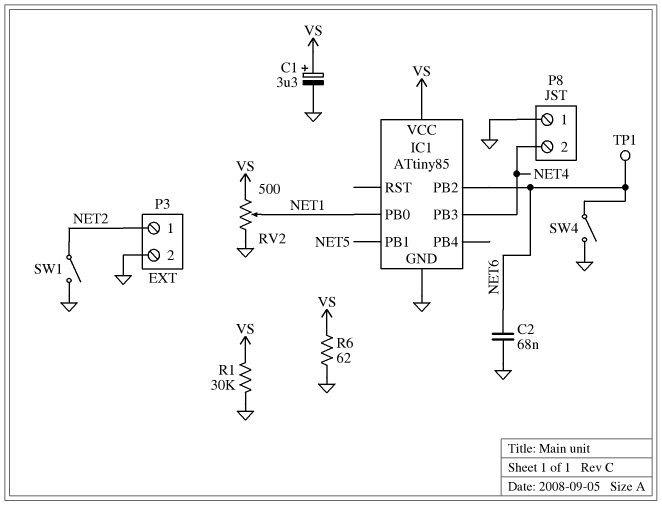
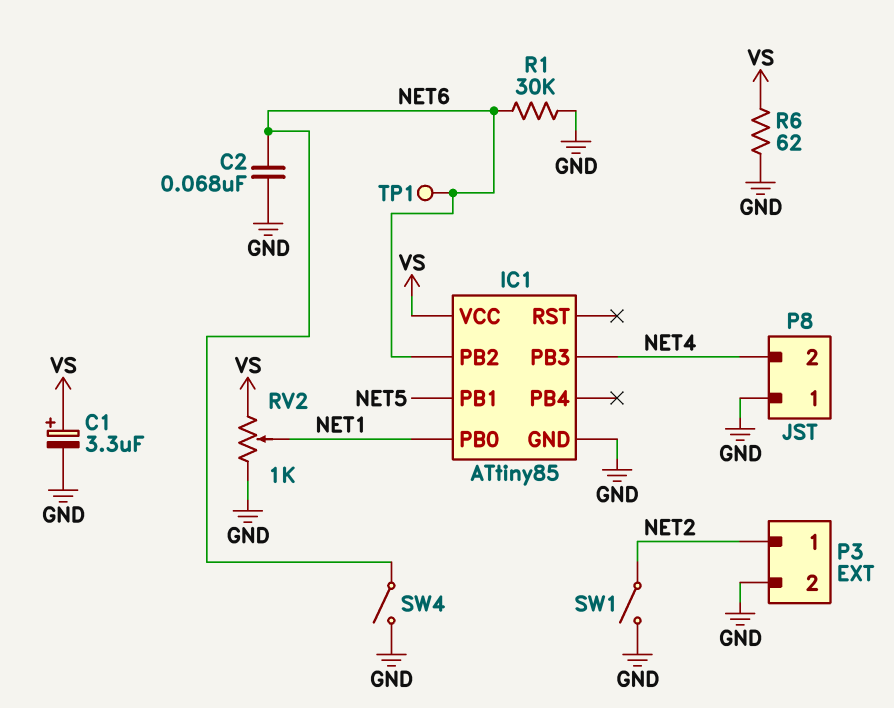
R1: 30k (GND, VS) -> 30k (GND, NET6)
RV2: 500 (GND, VS, wiper NET1) -> 1k (GND, VS, wiper NET1)

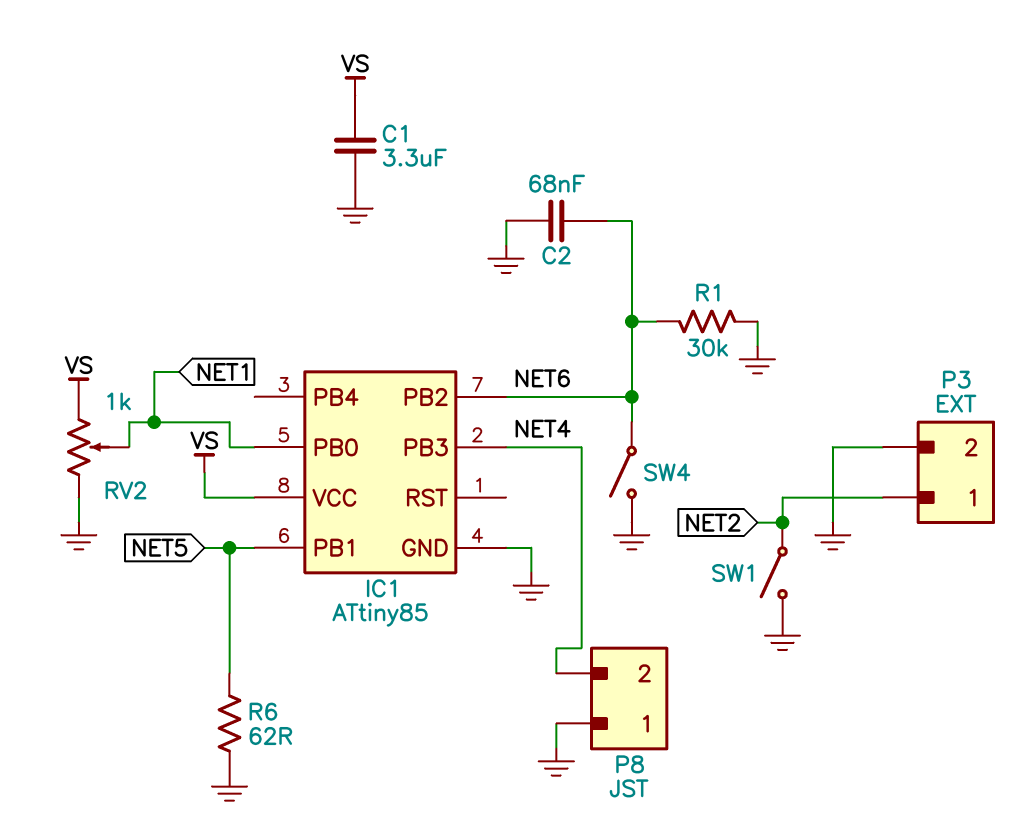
C1: 3.3uF (plus VS, minus GND) -> 3.3uF (GND, VS)
R6: 62 (GND, VS) -> 62 (GND, NET5)
TP1: test point (NET6) -> none

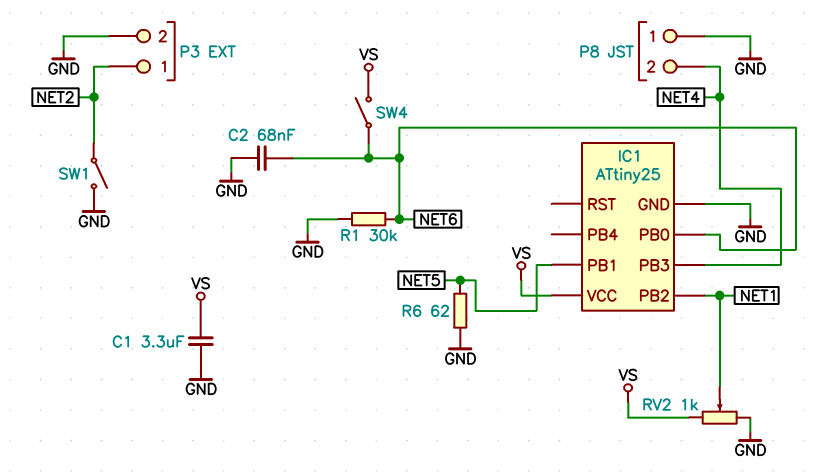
IC1: ATtiny85 -> ATtiny25
IC1 pin PB0: NET1 -> NET6
IC1 pin PB2: NET6 -> NET1
SW4: switch (GND, NET6) -> switch (NET6, VS)

